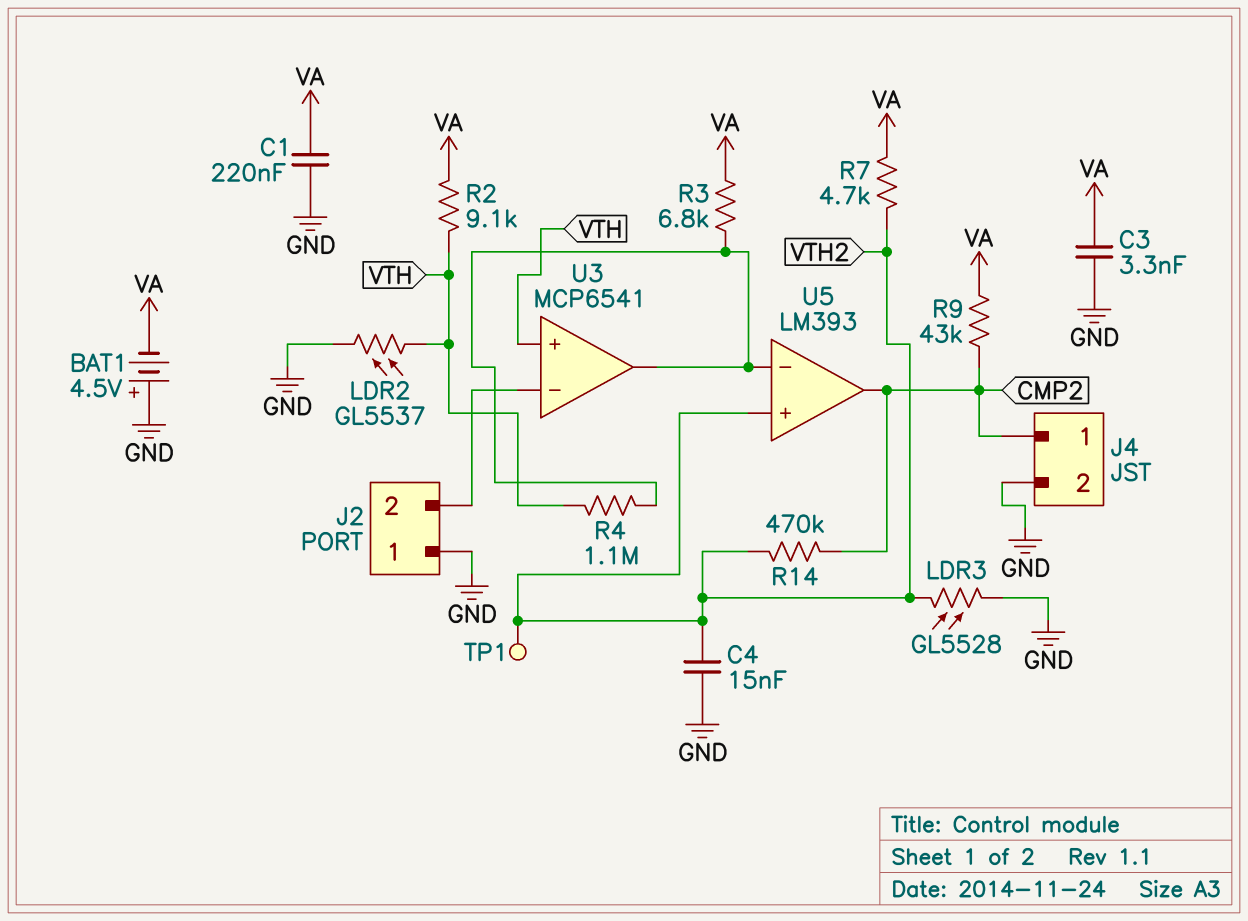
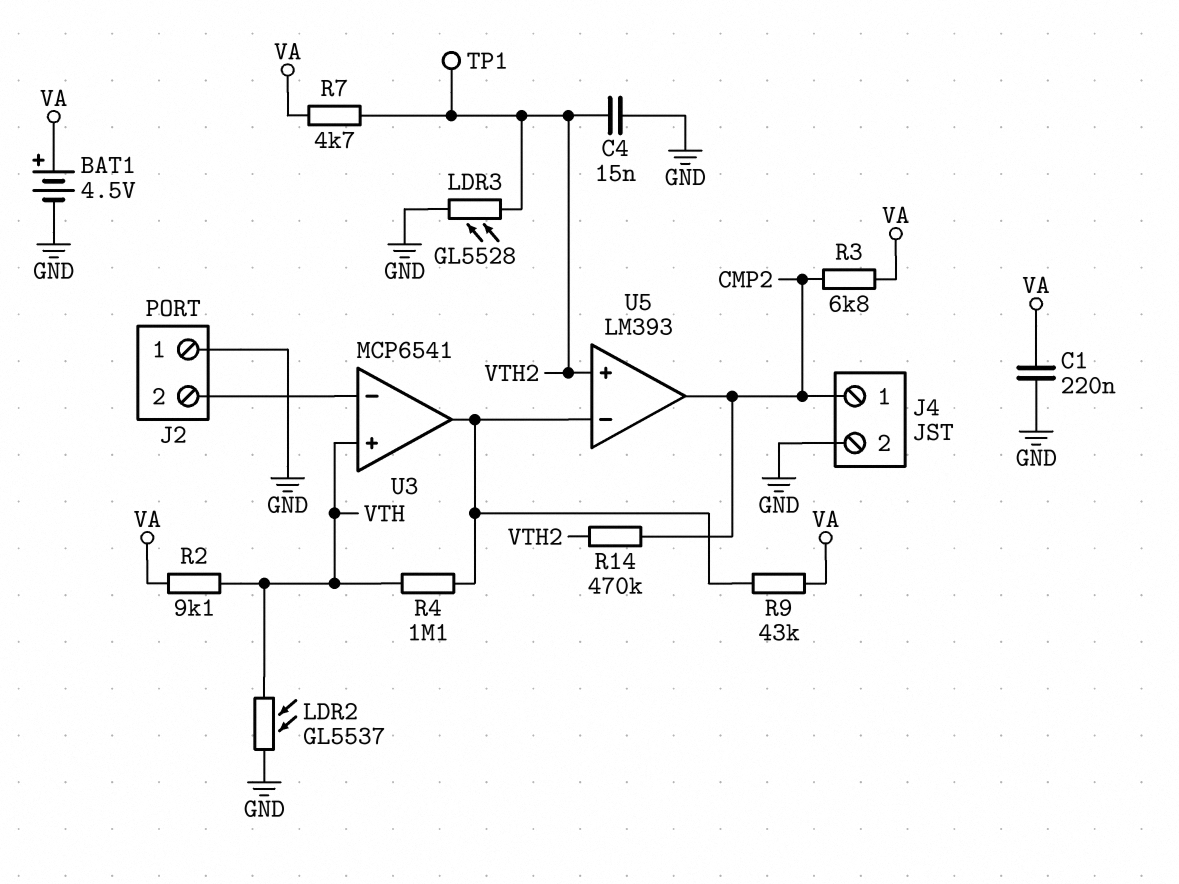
BAT1: 4.5V (plus GND, minus VA) -> 4.5V (plus VA, minus GND)
C3: 3.3nF (GND, VA) -> none
R3: 6.8k (U3/out, VA) -> 6.8k (CMP2, VA)
R9: 43k (CMP2, VA) -> 43k (U3/out, VA)

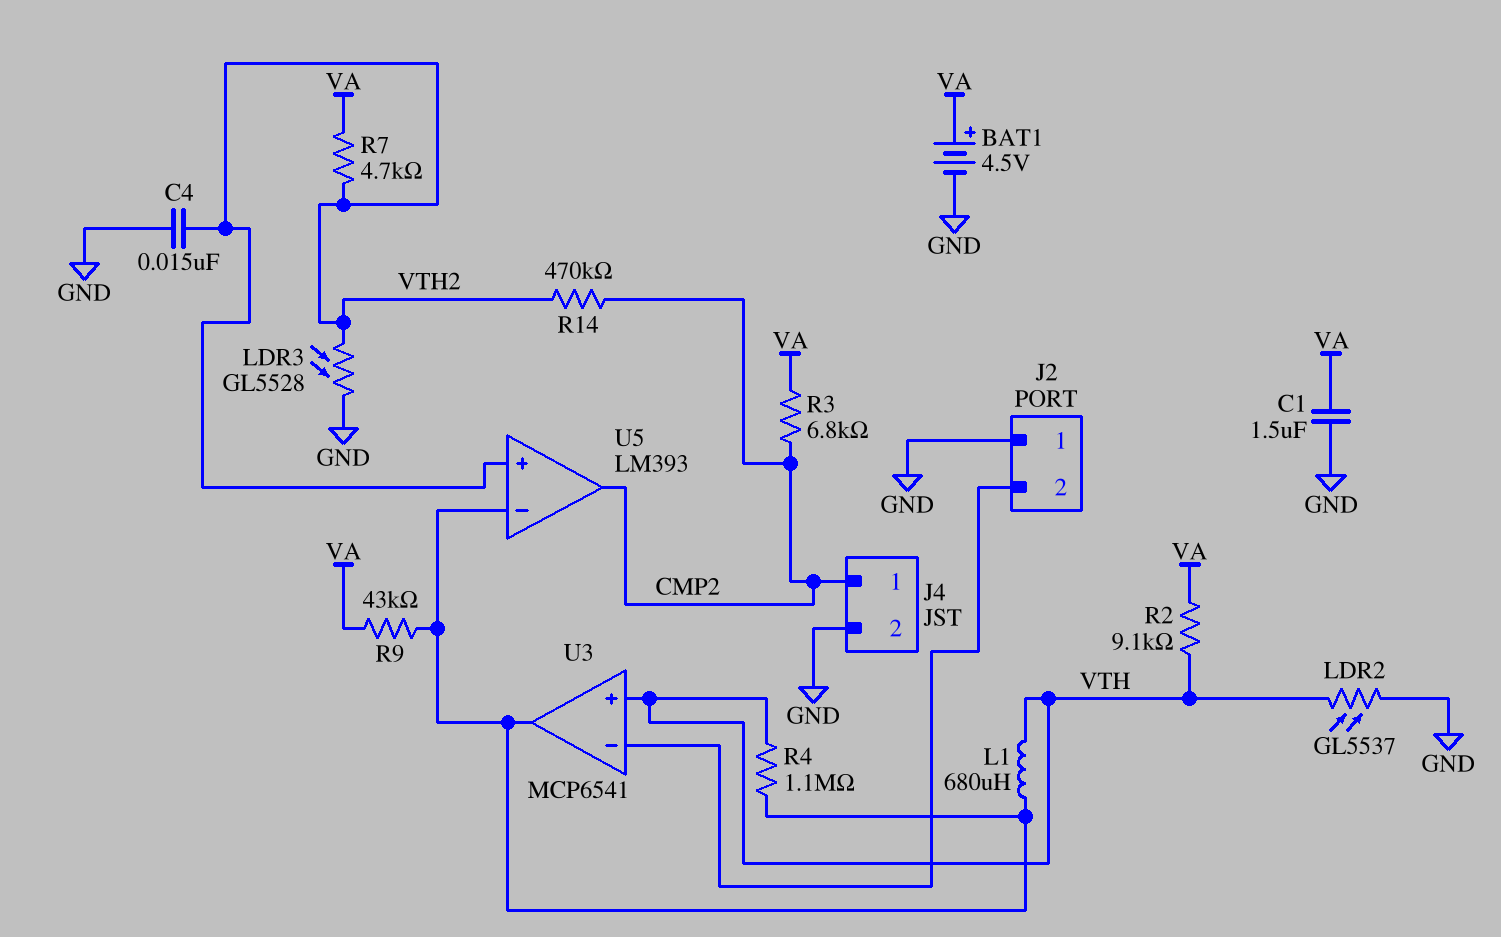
C1: 220nF (GND, VA) -> 1.5uF (GND, VA)
L1: none -> 680uH (U3/out, VTH)
TP1: test point (VTH2) -> none

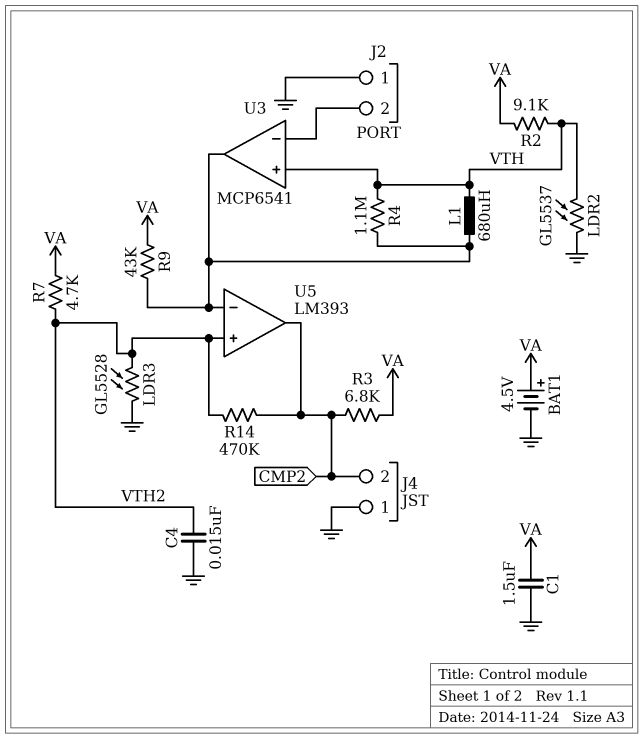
J4 pin 1: CMP2 -> GND
J4 pin 2: GND -> CMP2

